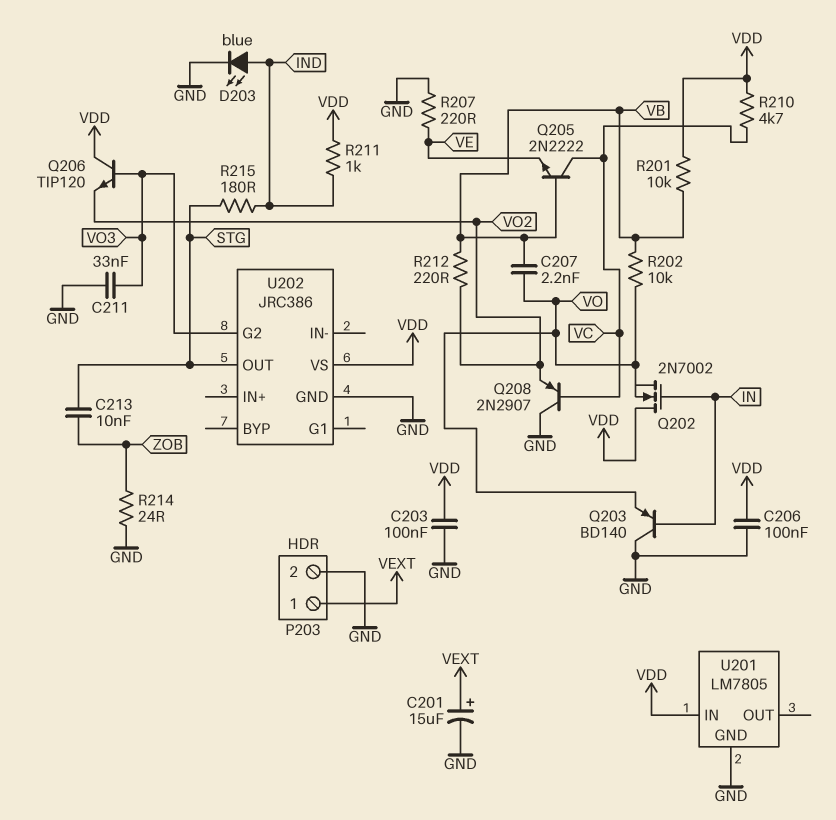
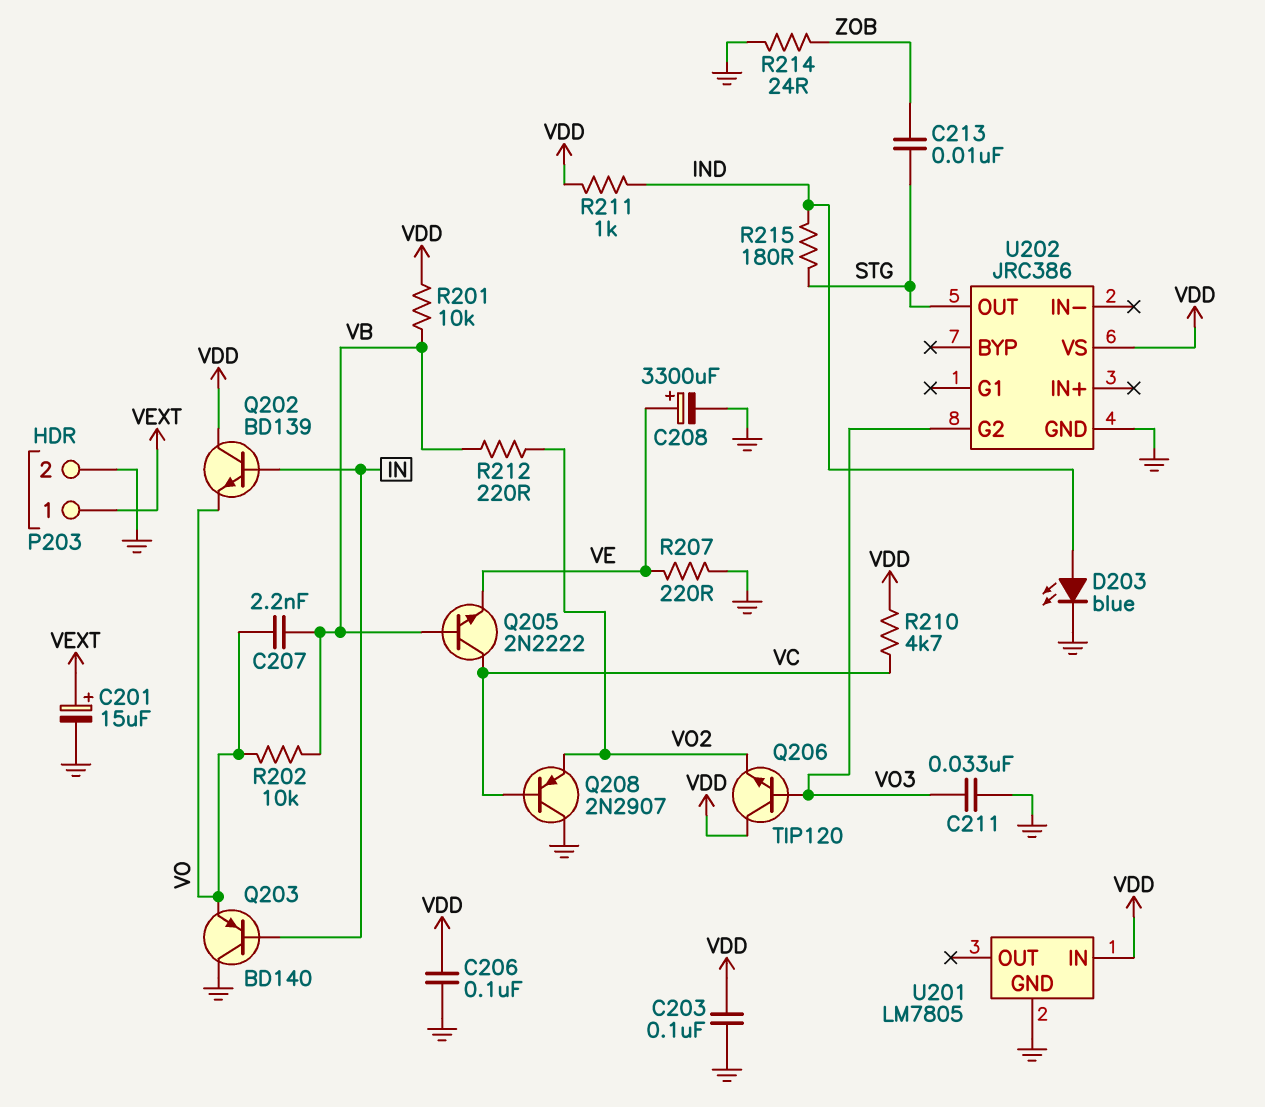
C208: none -> 3300uF (plus VE, minus GND)
Q202: NMOS 2N7002 (G IN, D VDD, S VO) -> NPN BD139 (B IN, C VDD, E VO)

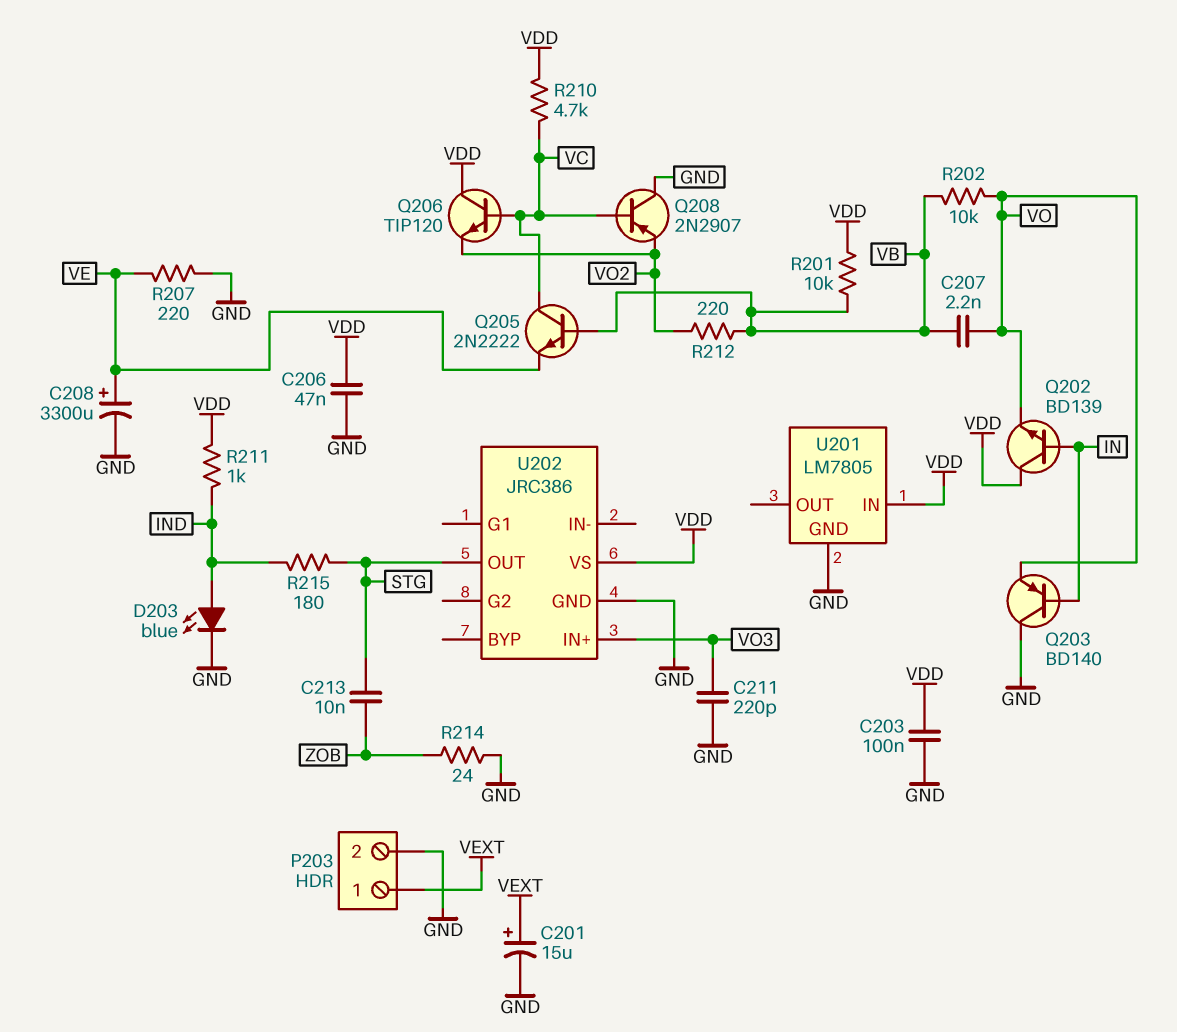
C206: 100nF (GND, VDD) -> 47nF (GND, VDD)
C211: 33nF (GND, VO3) -> 220pF (GND, VO3)
Q206: NPN TIP120 (B VO3, C VDD, E VO2) -> NPN TIP120 (B VC, C VDD, E VO2)
U202 pin G2: VO3 -> none
U202 pin IN+: none -> VO3

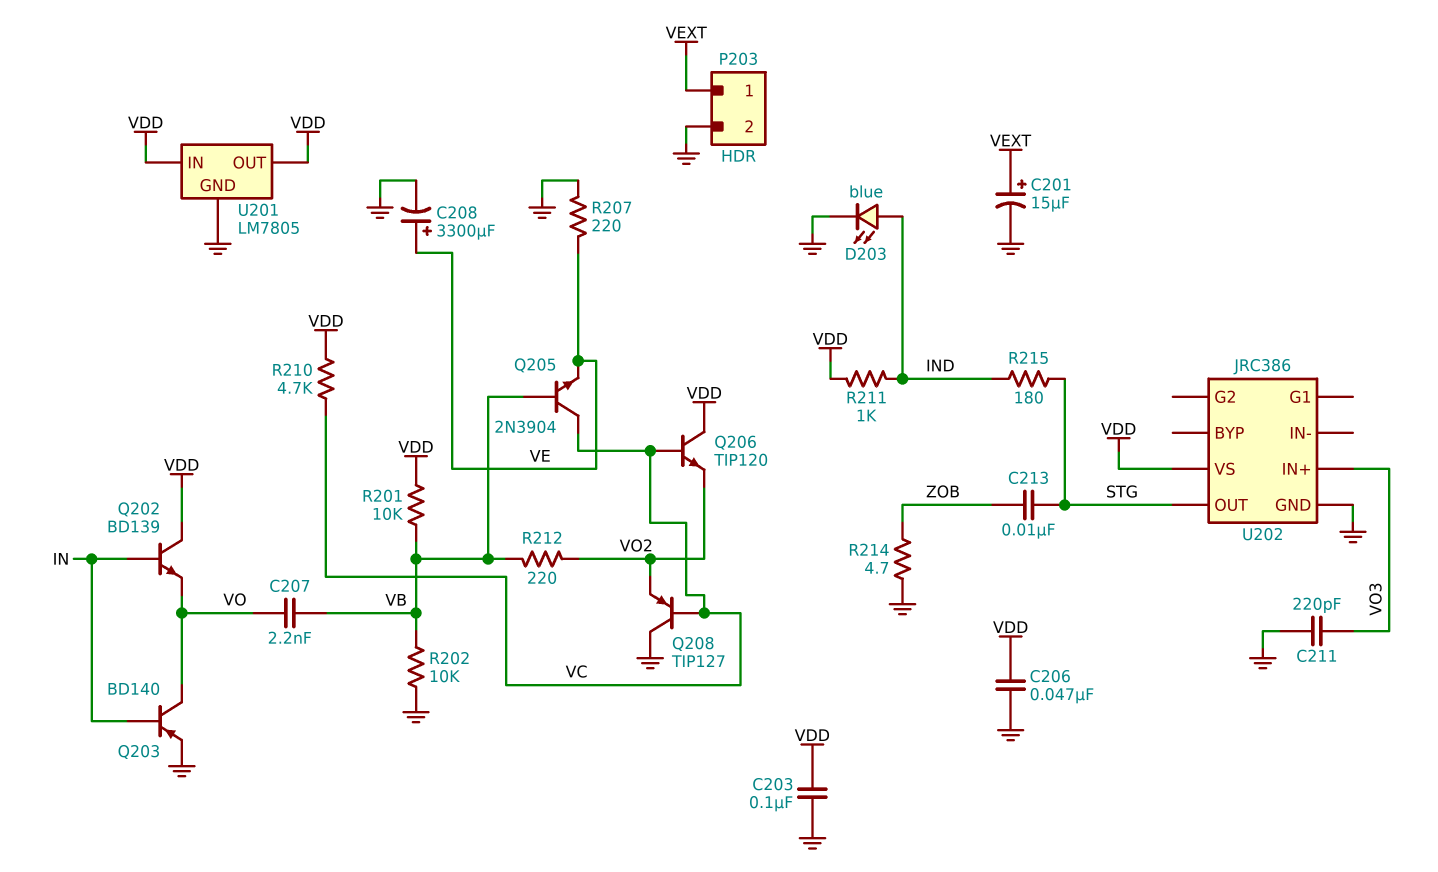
Q203: PNP BD140 (B IN, C GND, E VO) -> PNP BD140 (B IN, C VO, E GND)
Q205: NPN 2N2222 (B VB, C VC, E VE) -> NPN 2N3904 (B VB, C VC, E VE)
Q208: PNP 2N2907 (B VC, C GND, E VO2) -> PNP TIP127 (B VC, C GND, E VO2)
R202: 10k (VB, VO) -> 10k (GND, VB)
R214: 24 (GND, ZOB) -> 4.7 (GND, ZOB)
U201 pin OUT: none -> VDD

